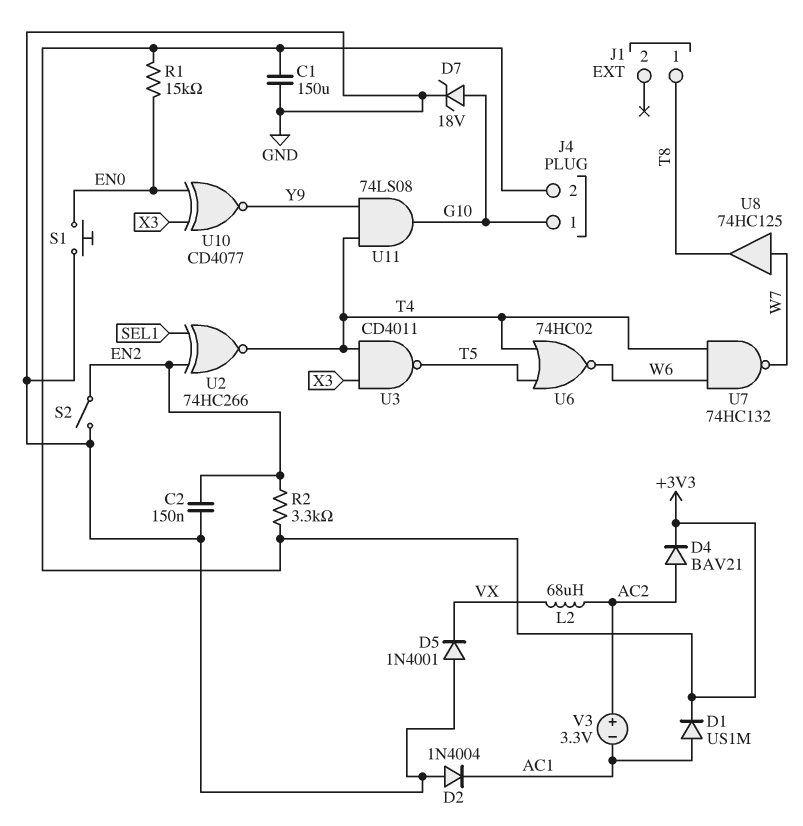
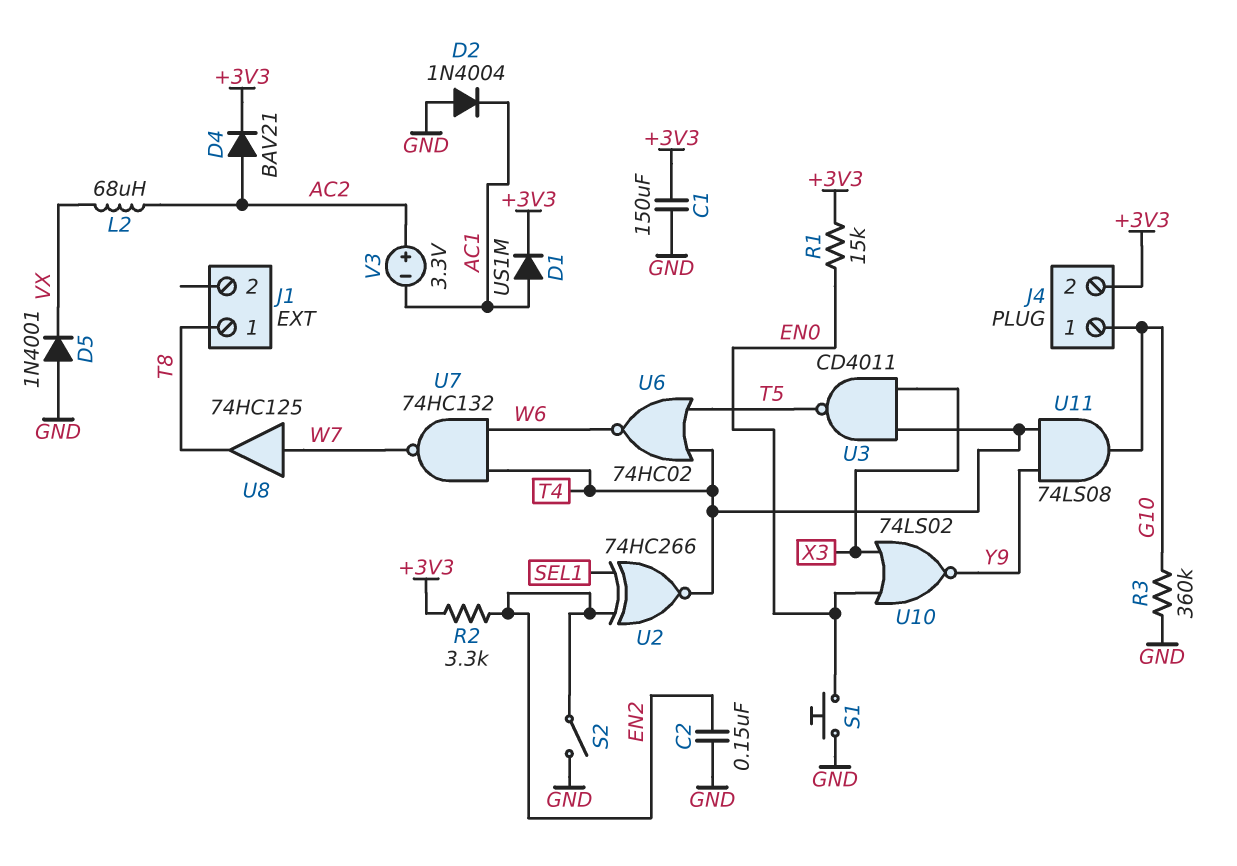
D7: zener 18V (A G10, K GND) -> none
R3: none -> 360k (G10, GND)
U10: XNOR CD4077 (in EN0, in X3, out Y9) -> NOR 74LS02 (in EN0, in X3, out Y9)

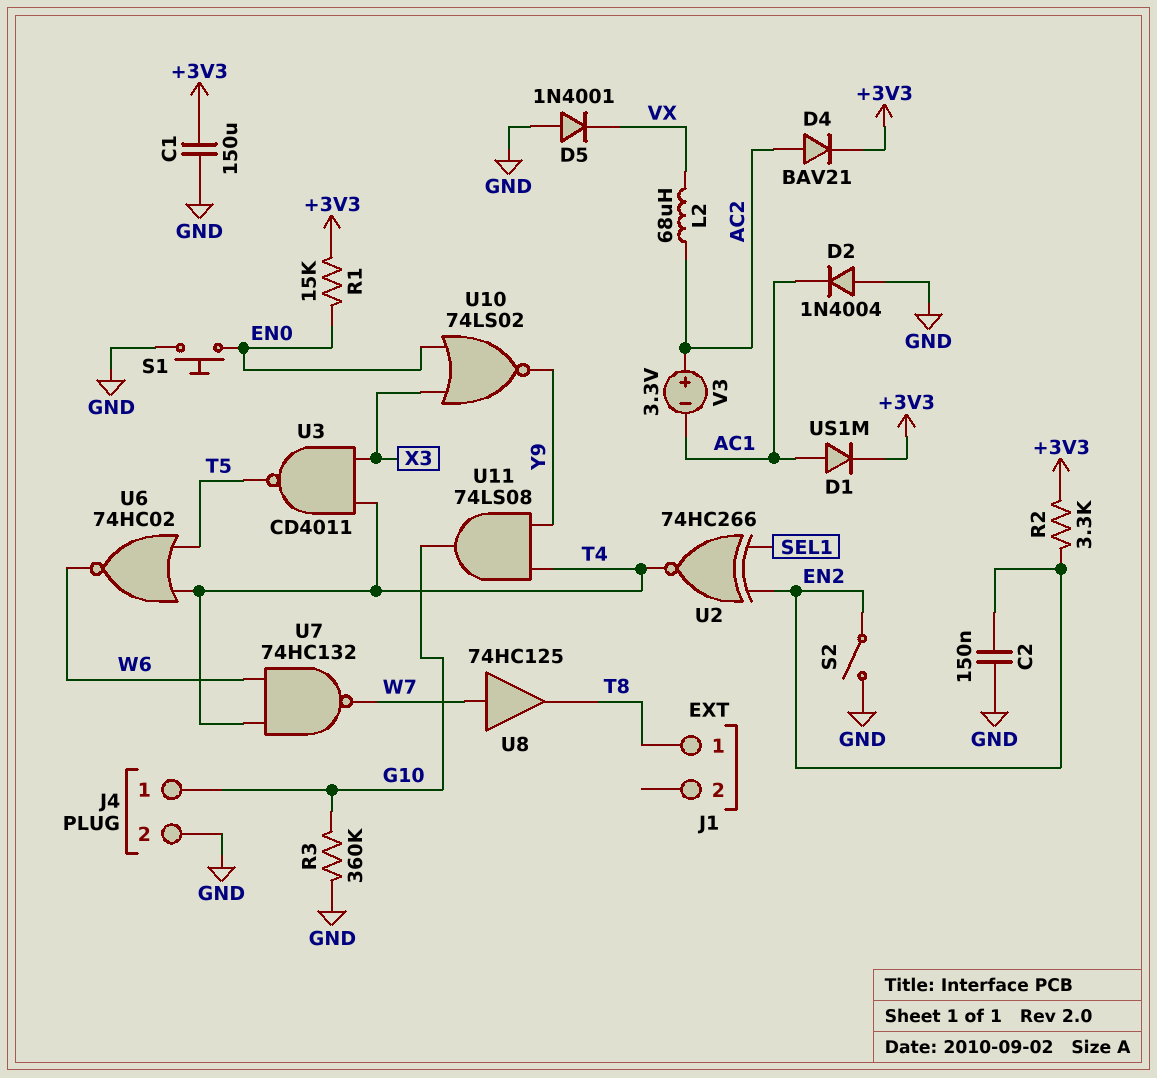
J4 pin 2: +3V3 -> GND

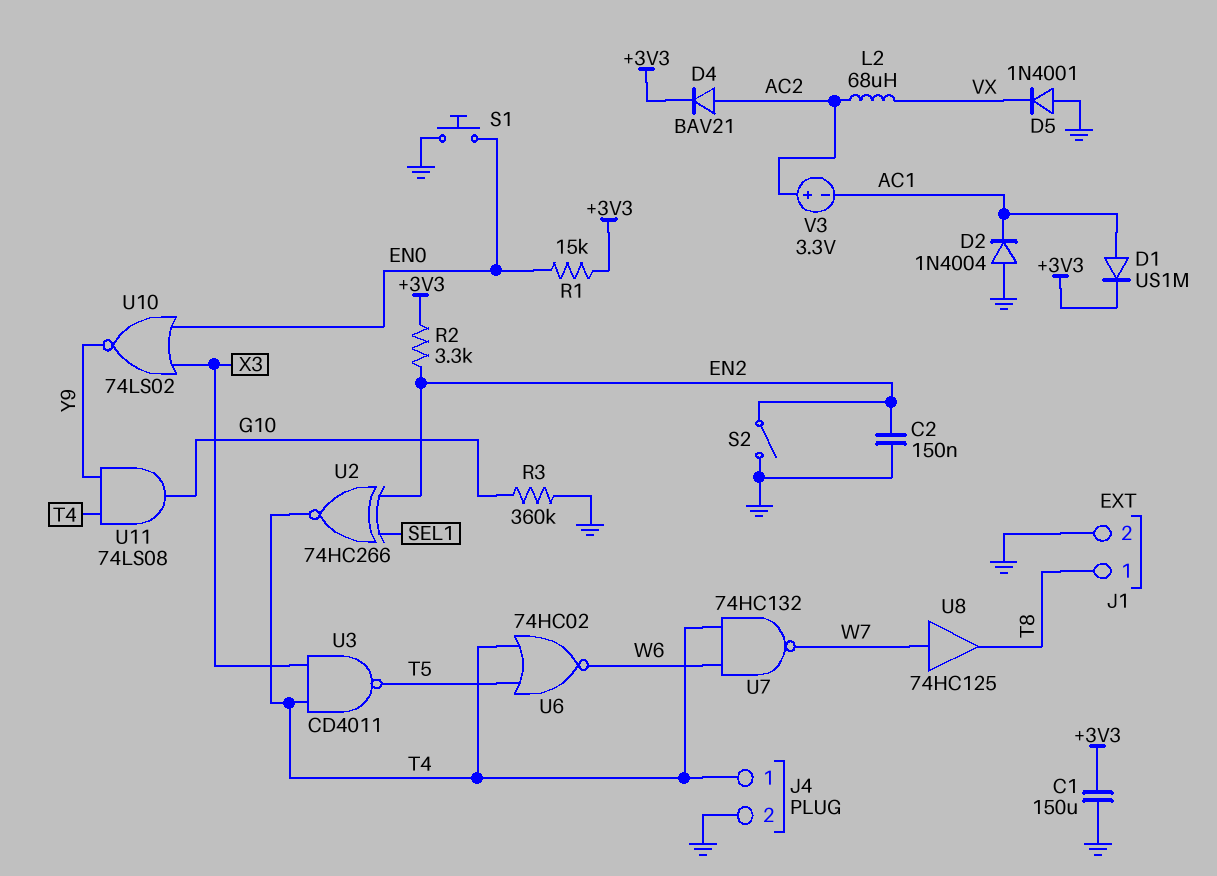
J1 pin 2: none -> GND
J4 pin 1: G10 -> T4

